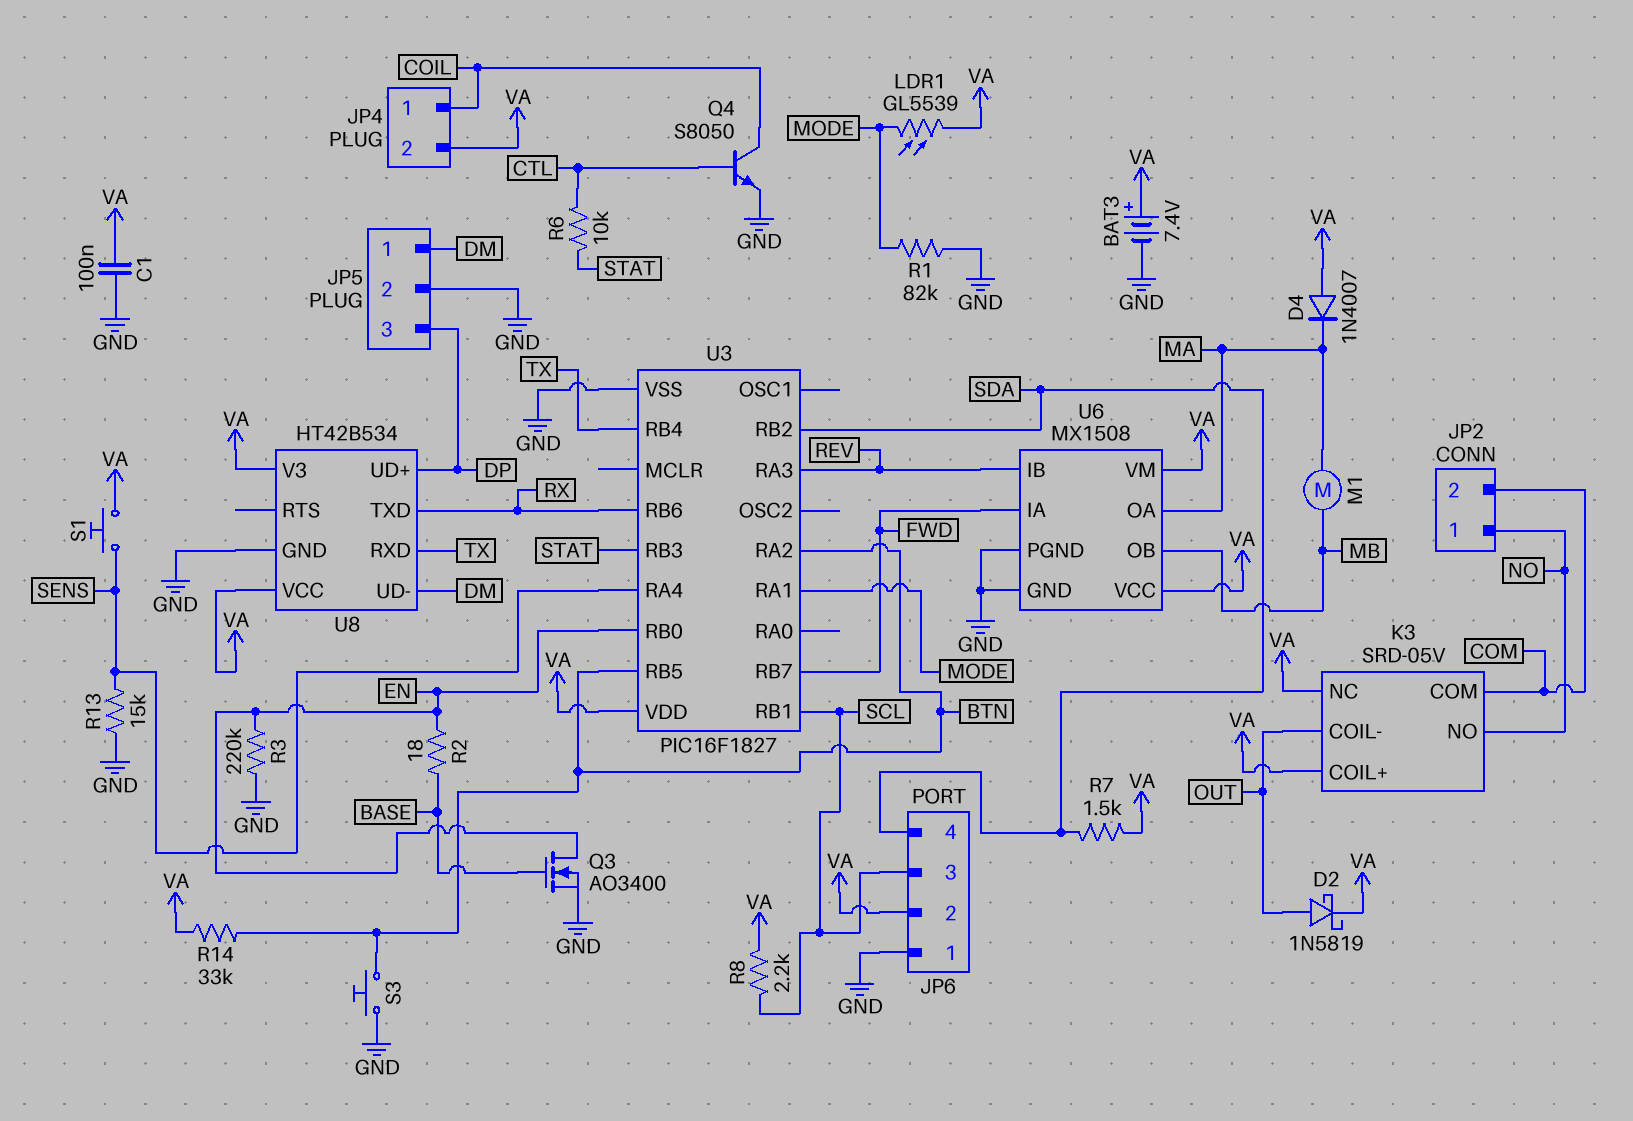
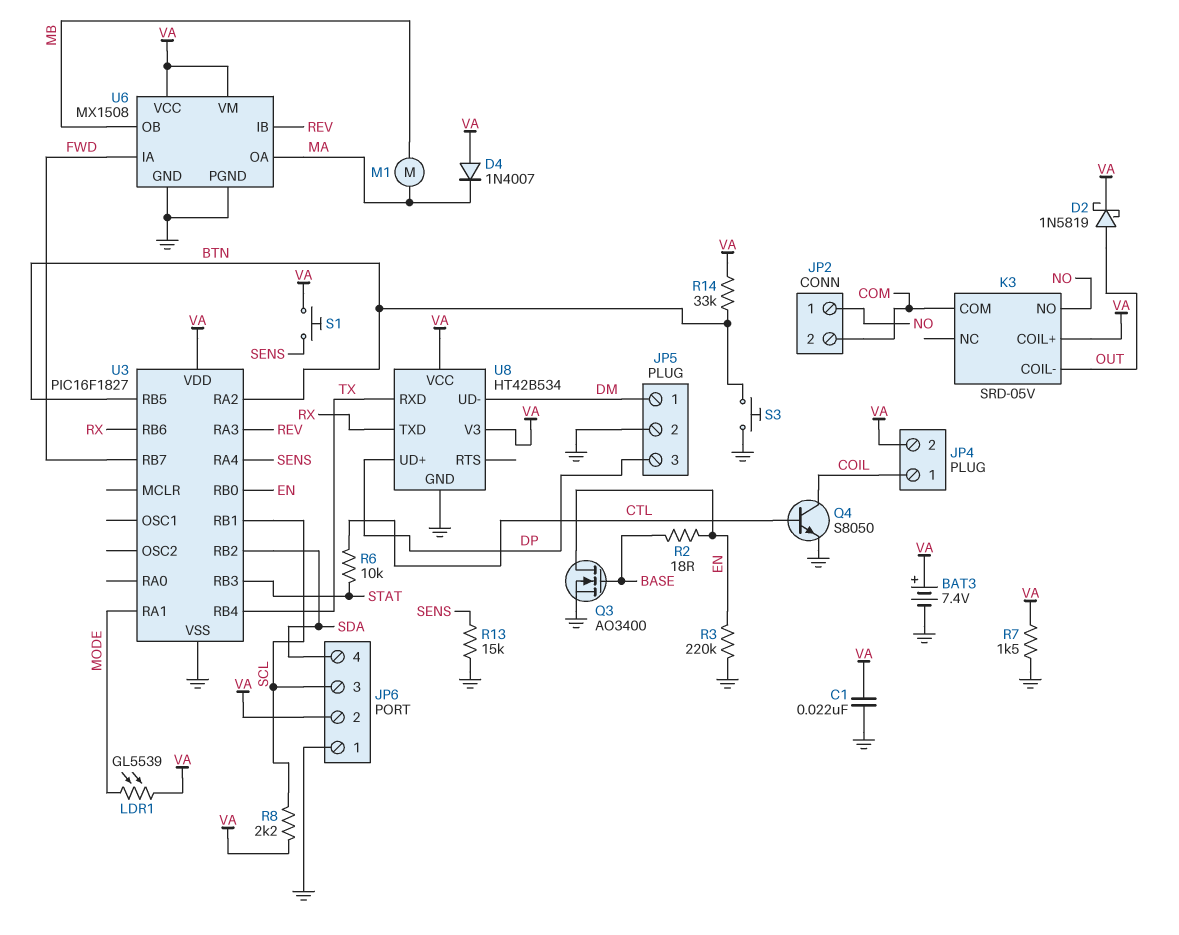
C1: 100nF (GND, VA) -> 22nF (GND, VA)
K3 pin NC: VA -> none
R1: 82k (GND, MODE) -> none
R7: 1.5k (SDA, VA) -> 1.5k (GND, VA)

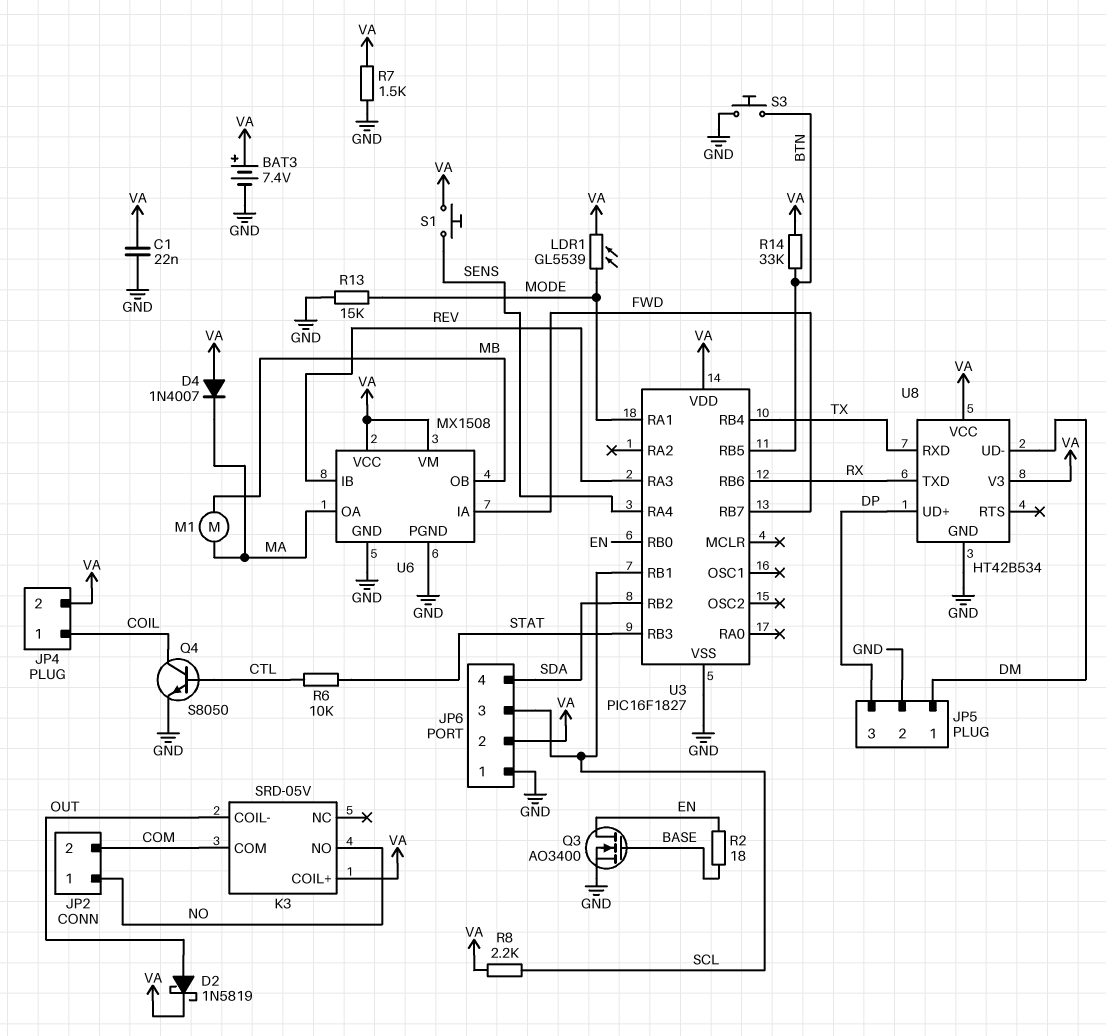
R3: 220k (EN, GND) -> none
R13: 15k (GND, SENS) -> 15k (GND, MODE)
U3 pin RA2: BTN -> none

